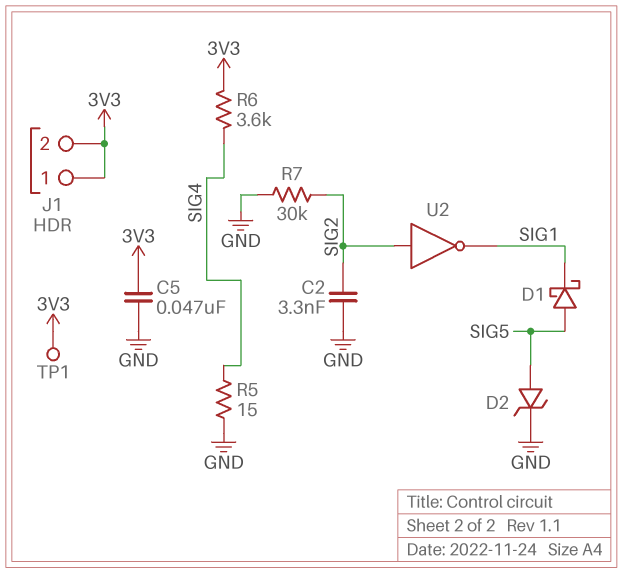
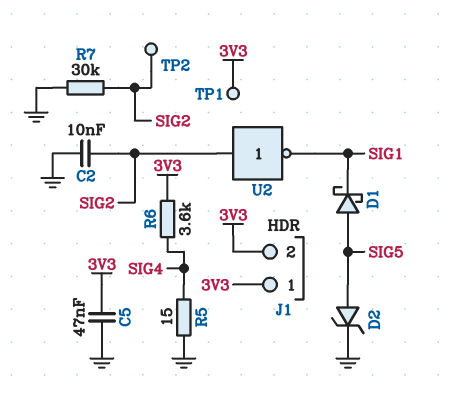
C2: 3.3nF (GND, SIG2) -> 10nF (GND, SIG2)
TP2: none -> test point (SIG2)

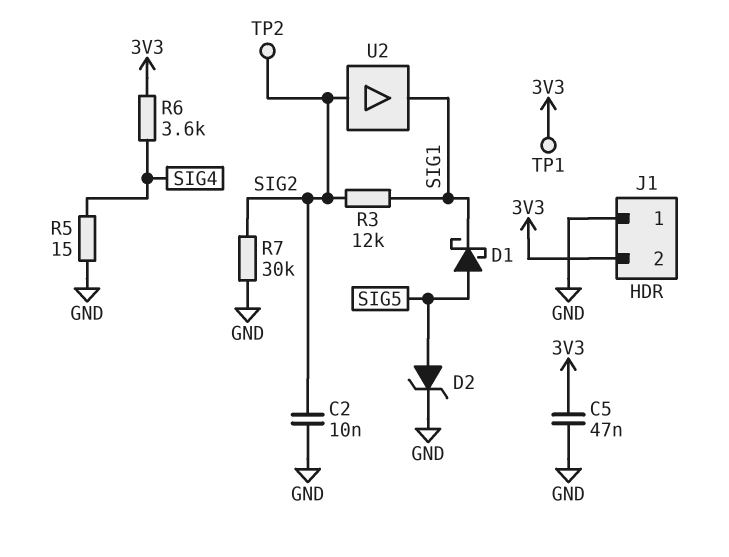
J1 pin 1: 3V3 -> GND
R3: none -> 12k (SIG1, SIG2)
U2: NOT (in SIG2, out SIG1) -> buffer (in SIG2, out SIG1)

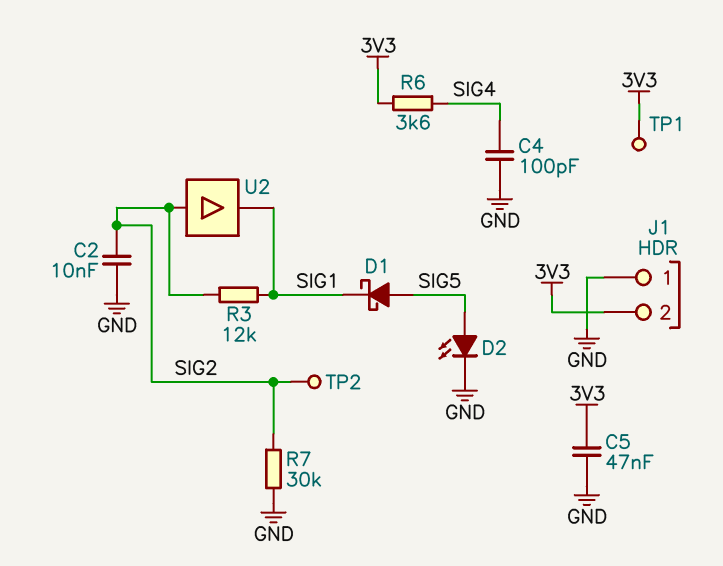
C4: none -> 100pF (GND, SIG4)
D2: zener (A SIG5, K GND) -> LED (A SIG5, K GND)
R5: 15 (GND, SIG4) -> none

